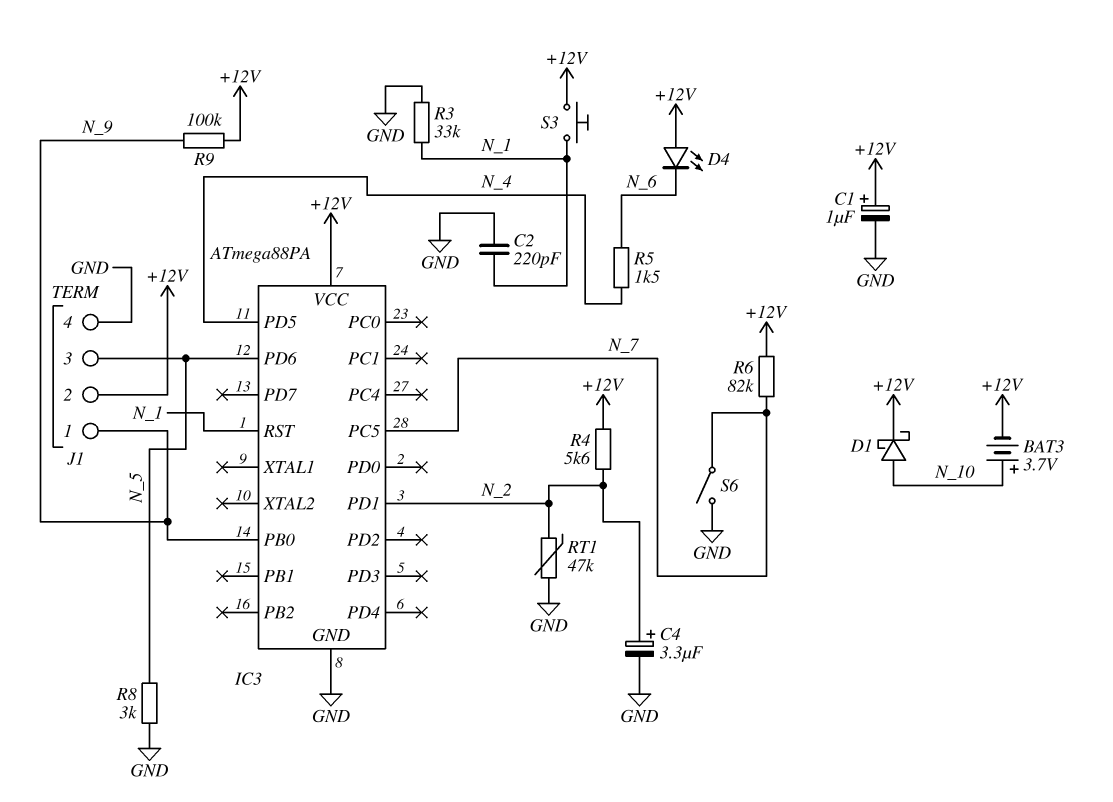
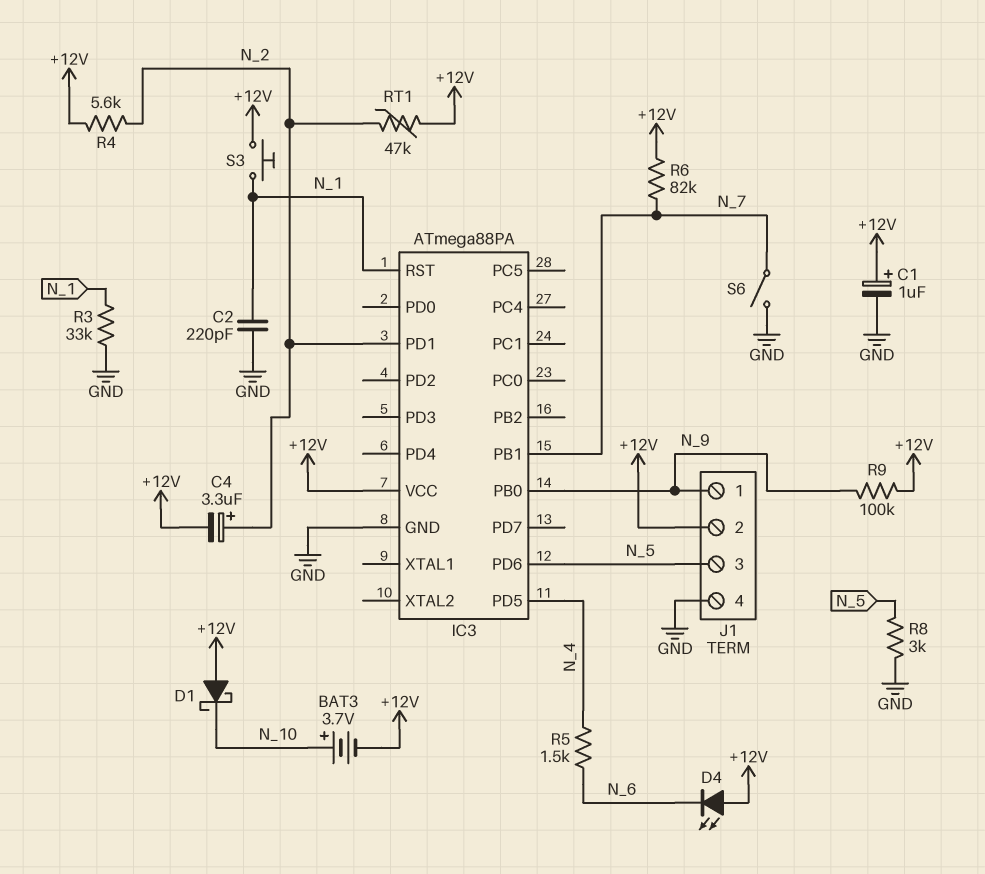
C4: 3.3uF (plus N_2, minus GND) -> 3.3uF (plus N_2, minus +12V)
D1: schottky (A N_10, K +12V) -> schottky (A +12V, K N_10)
IC3 pin PB1: none -> N_7
IC3 pin PC5: N_7 -> none
RT1: 47k (GND, N_2) -> 47k (+12V, N_2)

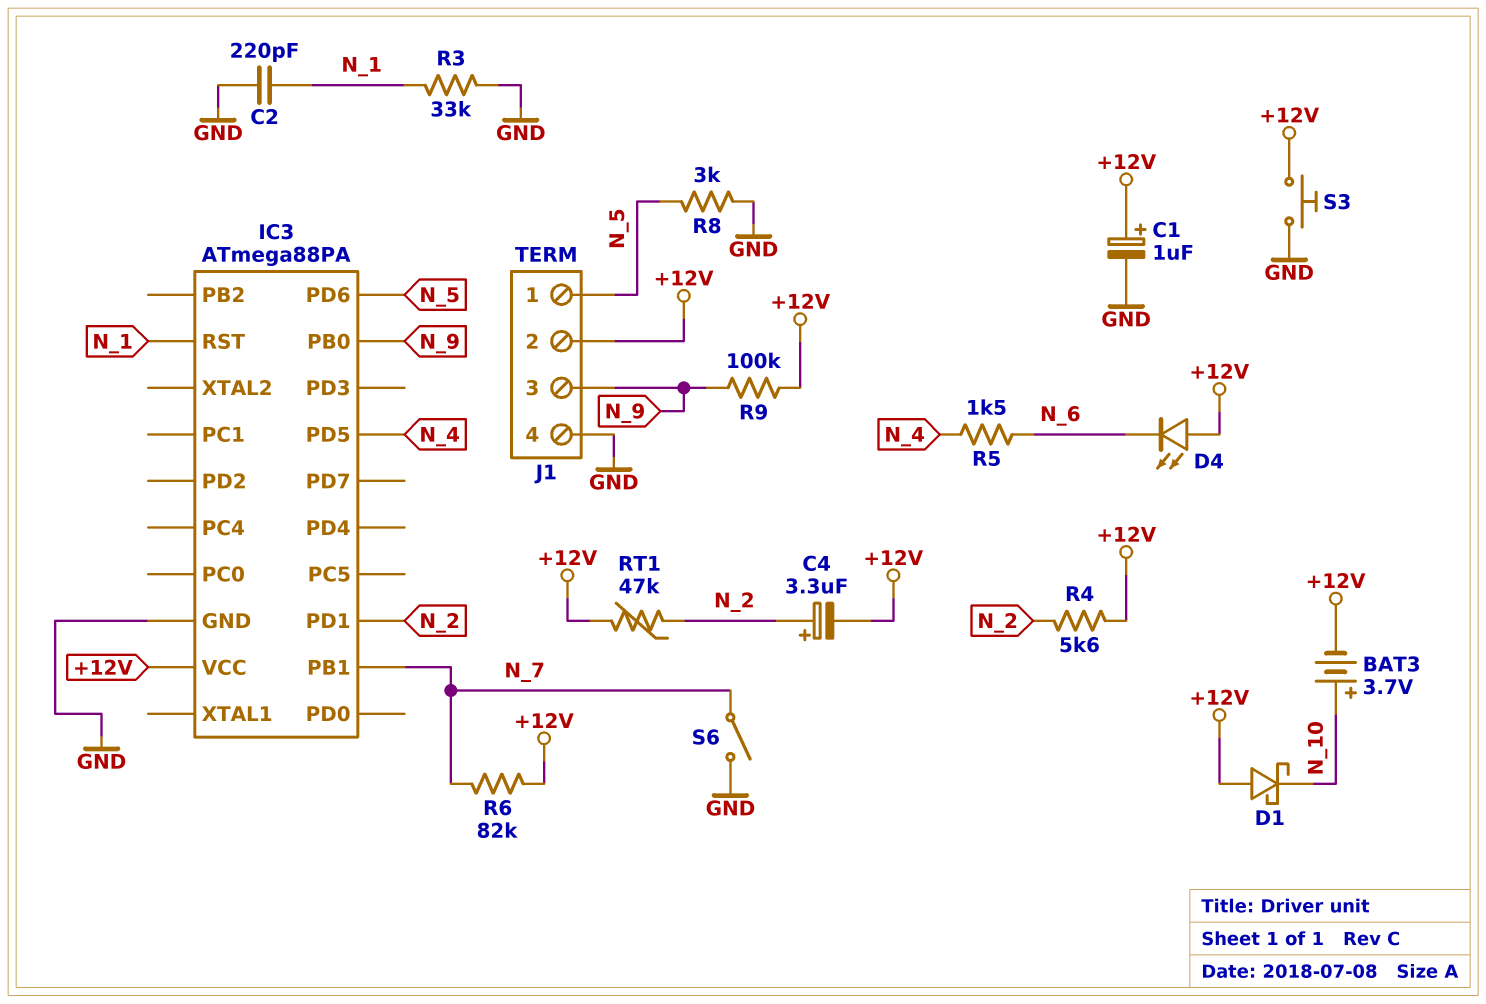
J1 pin 1: N_9 -> N_5
J1 pin 3: N_5 -> N_9
S3: button (+12V, N_1) -> button (+12V, GND)

